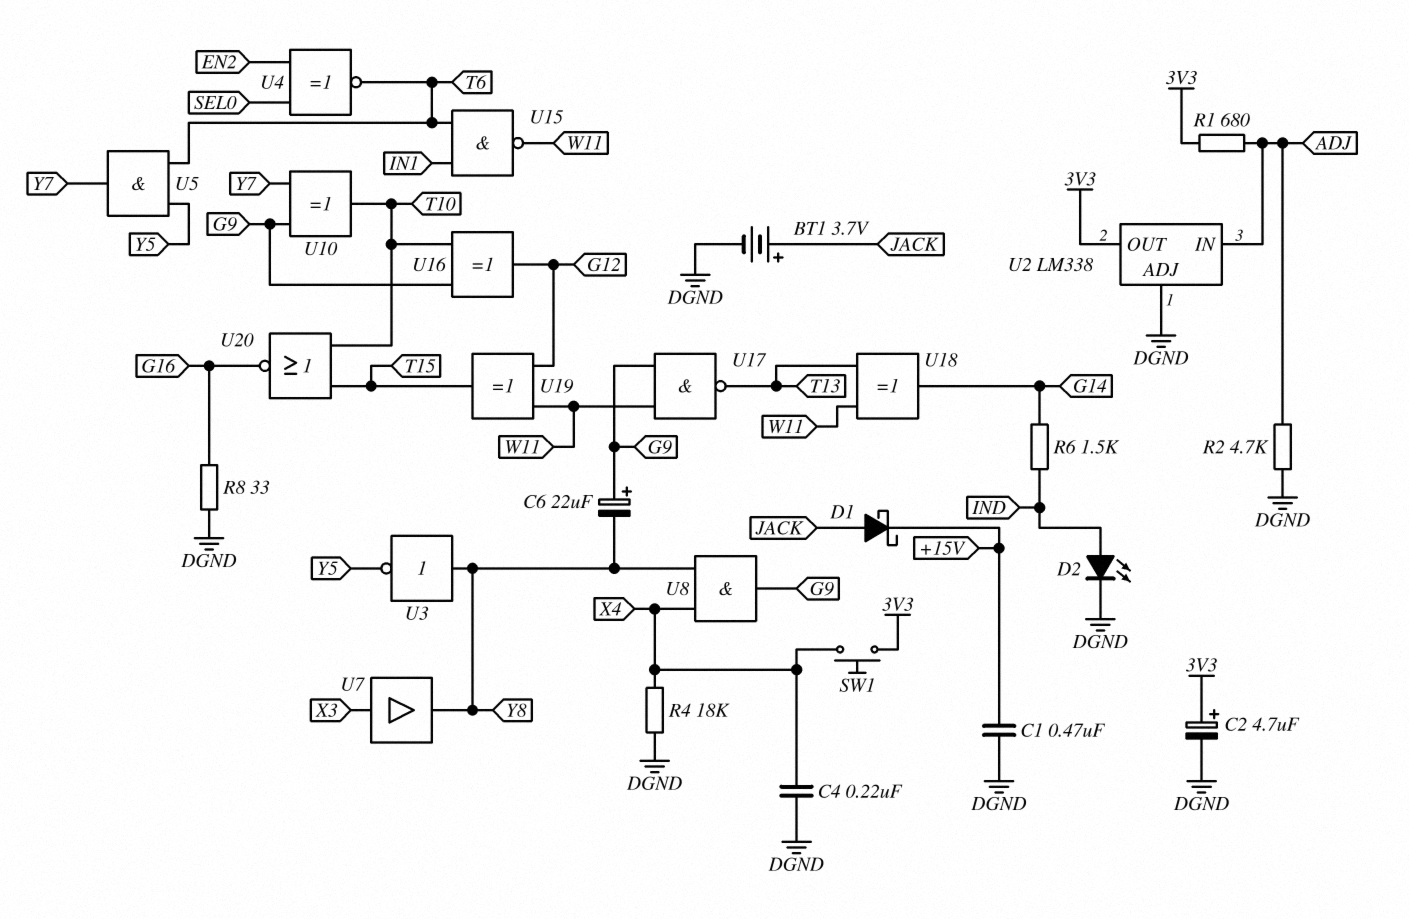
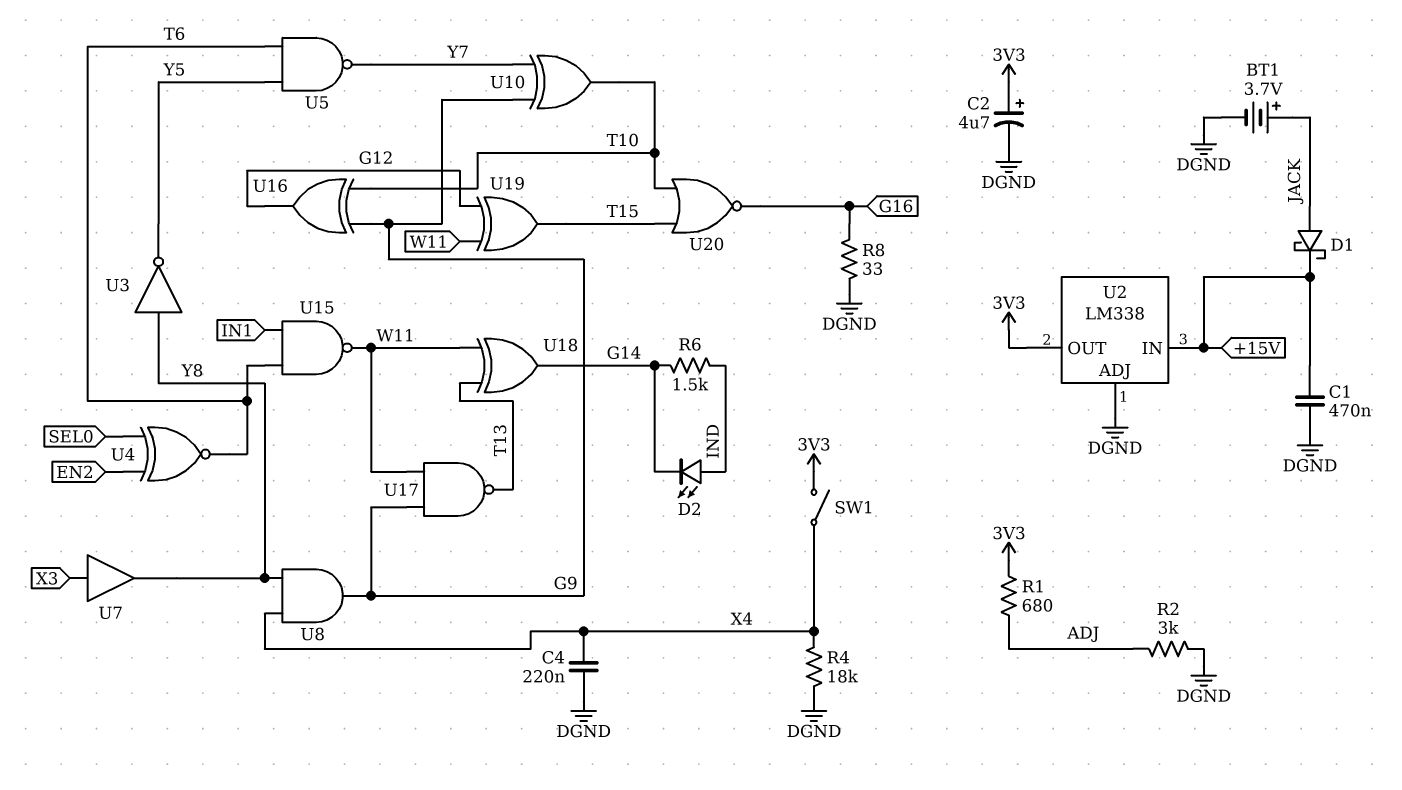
C6: 22uF (plus G9, minus Y8) -> none
D2: LED (A IND, K DGND) -> LED (A IND, K G14)
R2: 4.7k (ADJ, DGND) -> 3k (ADJ, DGND)
SW1: button (3V3, X4) -> switch (3V3, X4)
U2 pin IN: ADJ -> +15V
U5: AND (in T6, in Y5, out Y7) -> NAND (in T6, in Y5, out Y7)

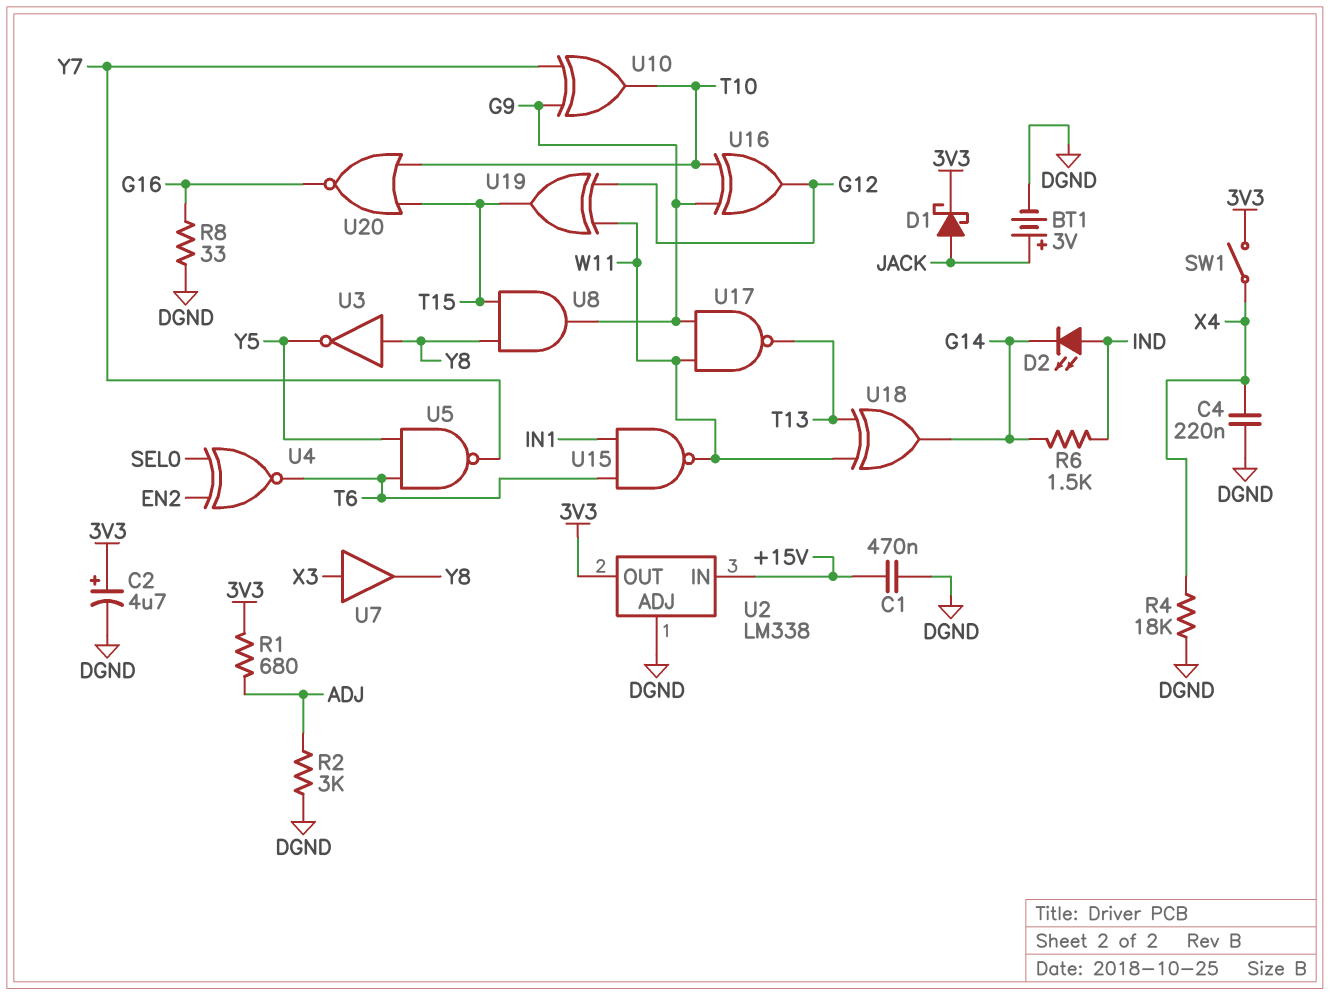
BT1: 3.7V (plus JACK, minus DGND) -> 3V (plus JACK, minus DGND)
D1: schottky (A JACK, K +15V) -> schottky (A JACK, K 3V3)
U8: AND (in X4, in Y8, out G9) -> AND (in T15, in Y8, out G9)

